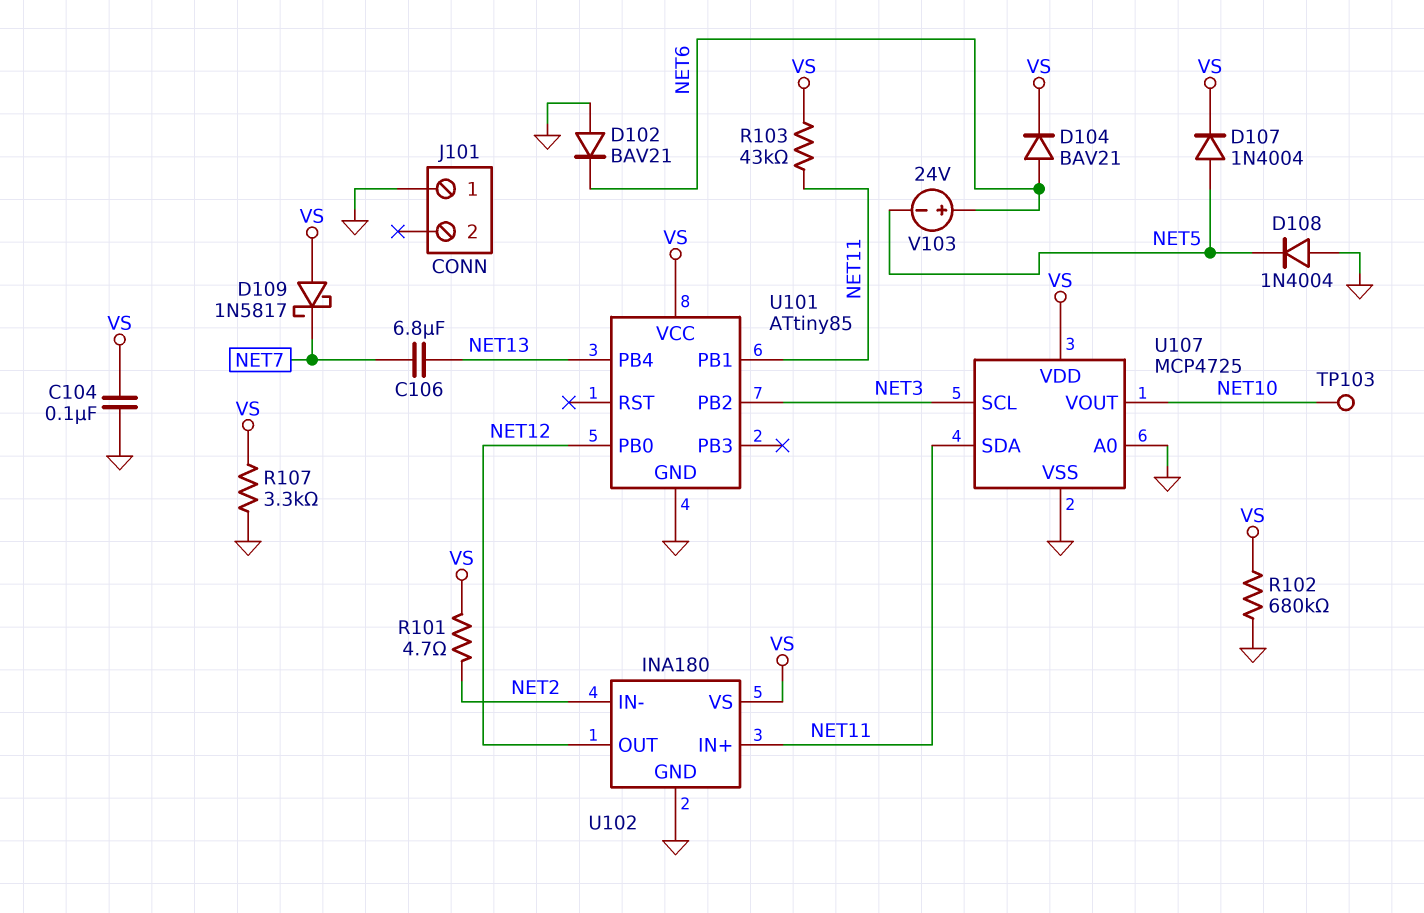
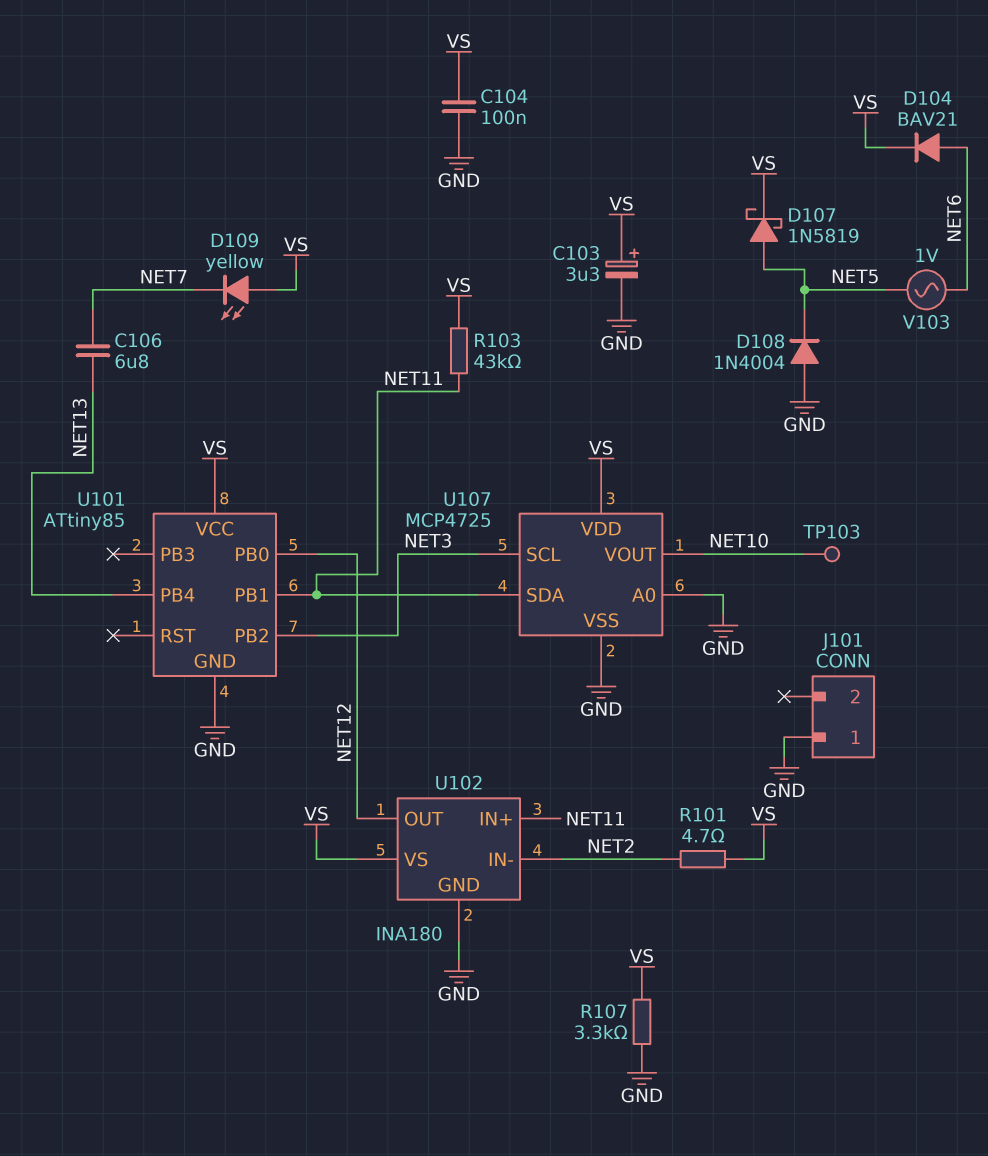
C103: none -> 3.3uF (plus VS, minus GND)
D102: diode BAV21 (A GND, K NET6) -> none
D107: diode 1N4004 (A NET5, K VS) -> schottky 1N5819 (A NET5, K VS)
D109: schottky 1N5817 (A VS, K NET7) -> LED yellow (A VS, K NET7)
R102: 680k (GND, VS) -> none
V103: 24V (plus NET6, minus NET5) -> AC 1V (NET5, NET6)

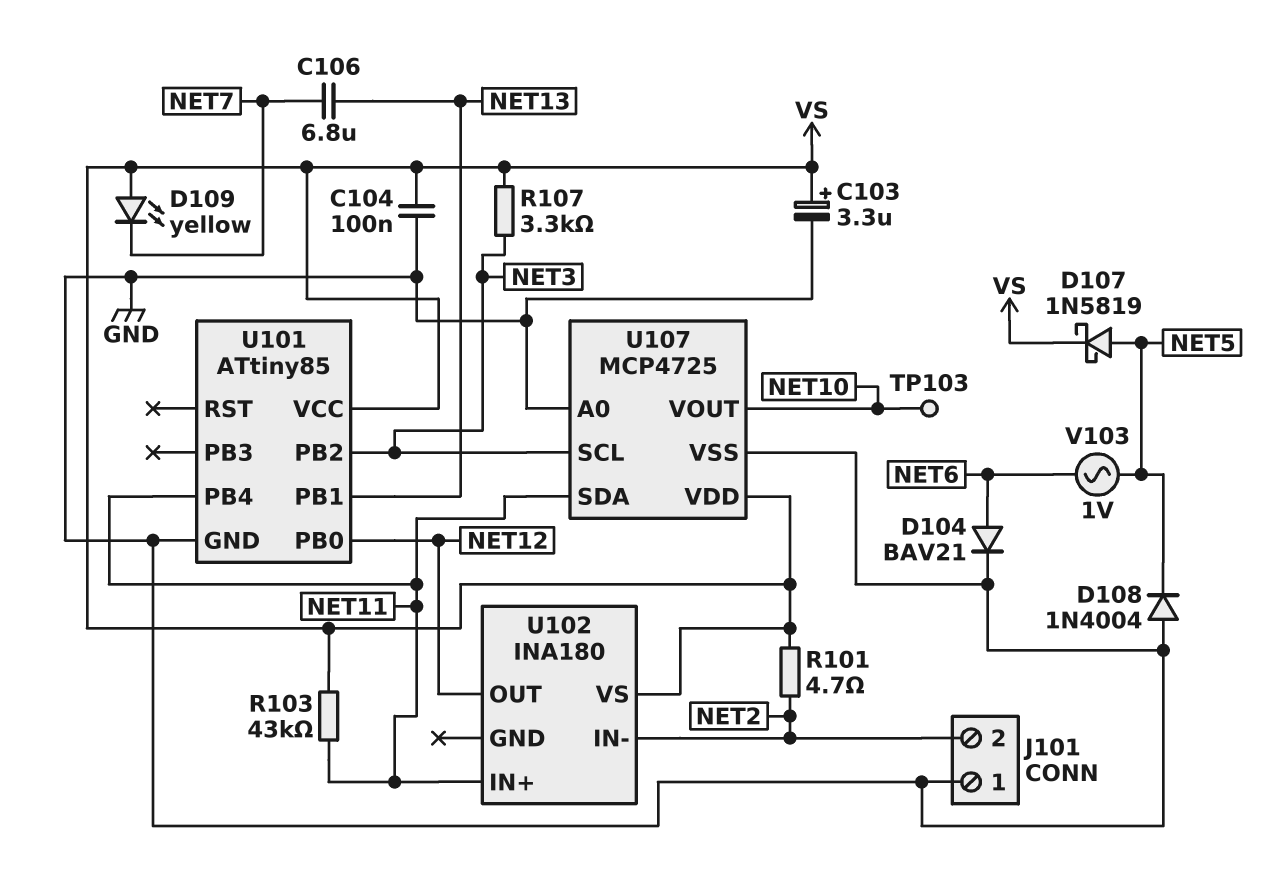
D104: diode BAV21 (A NET6, K VS) -> diode BAV21 (A NET6, K GND)
J101 pin 2: none -> NET2
R107: 3.3k (GND, VS) -> 3.3k (NET3, VS)
U101 pin PB1: NET11 -> NET13
U101 pin PB4: NET13 -> NET11
U102 pin GND: GND -> none

